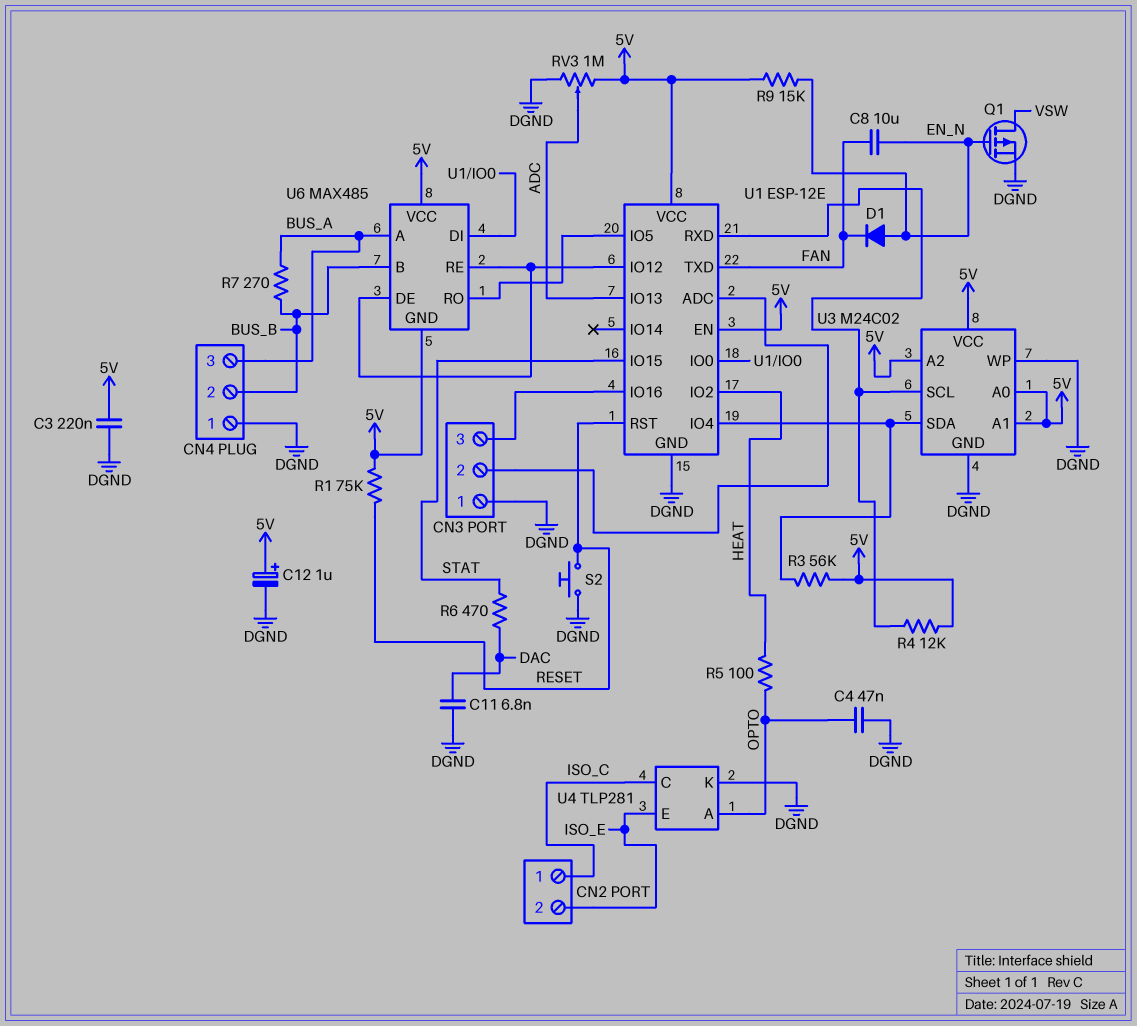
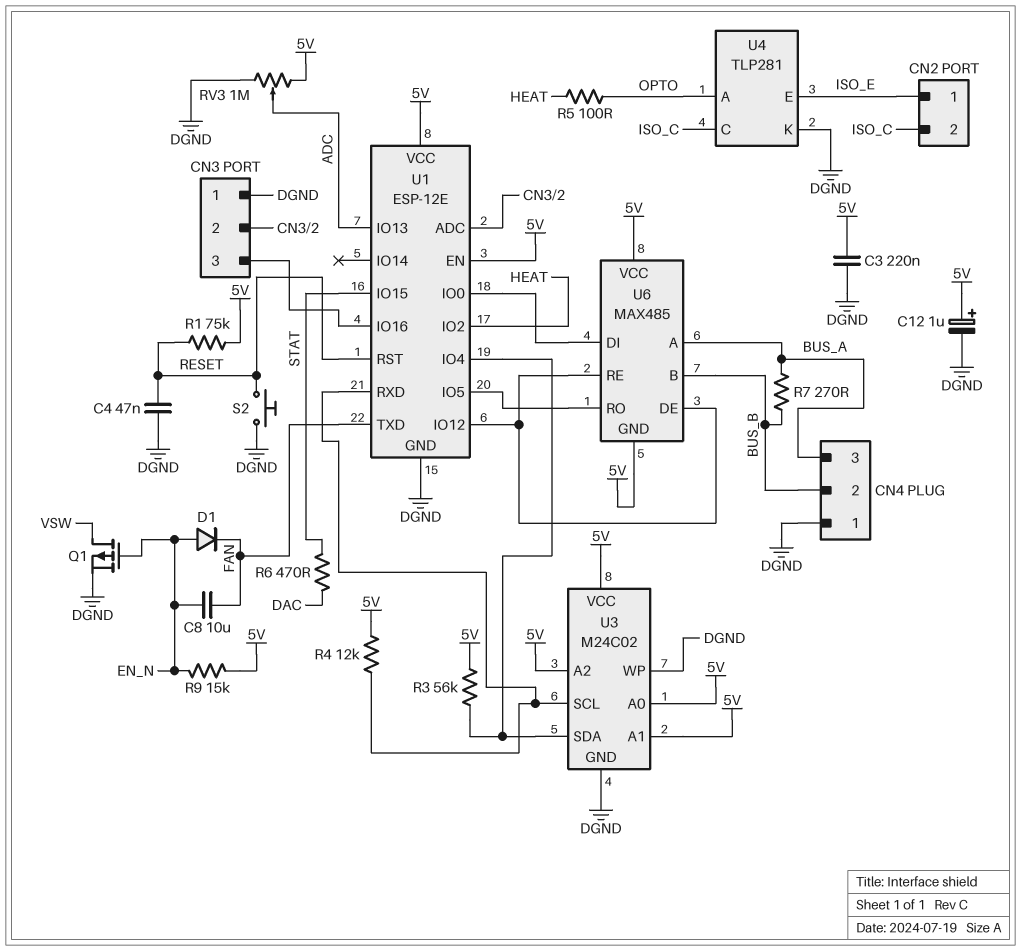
C4: 47nF (DGND, OPTO) -> 47nF (DGND, RESET)
C11: 6.8nF (DAC, DGND) -> none
CN2 pin 1: ISO_C -> ISO_E
CN2 pin 2: ISO_E -> ISO_C

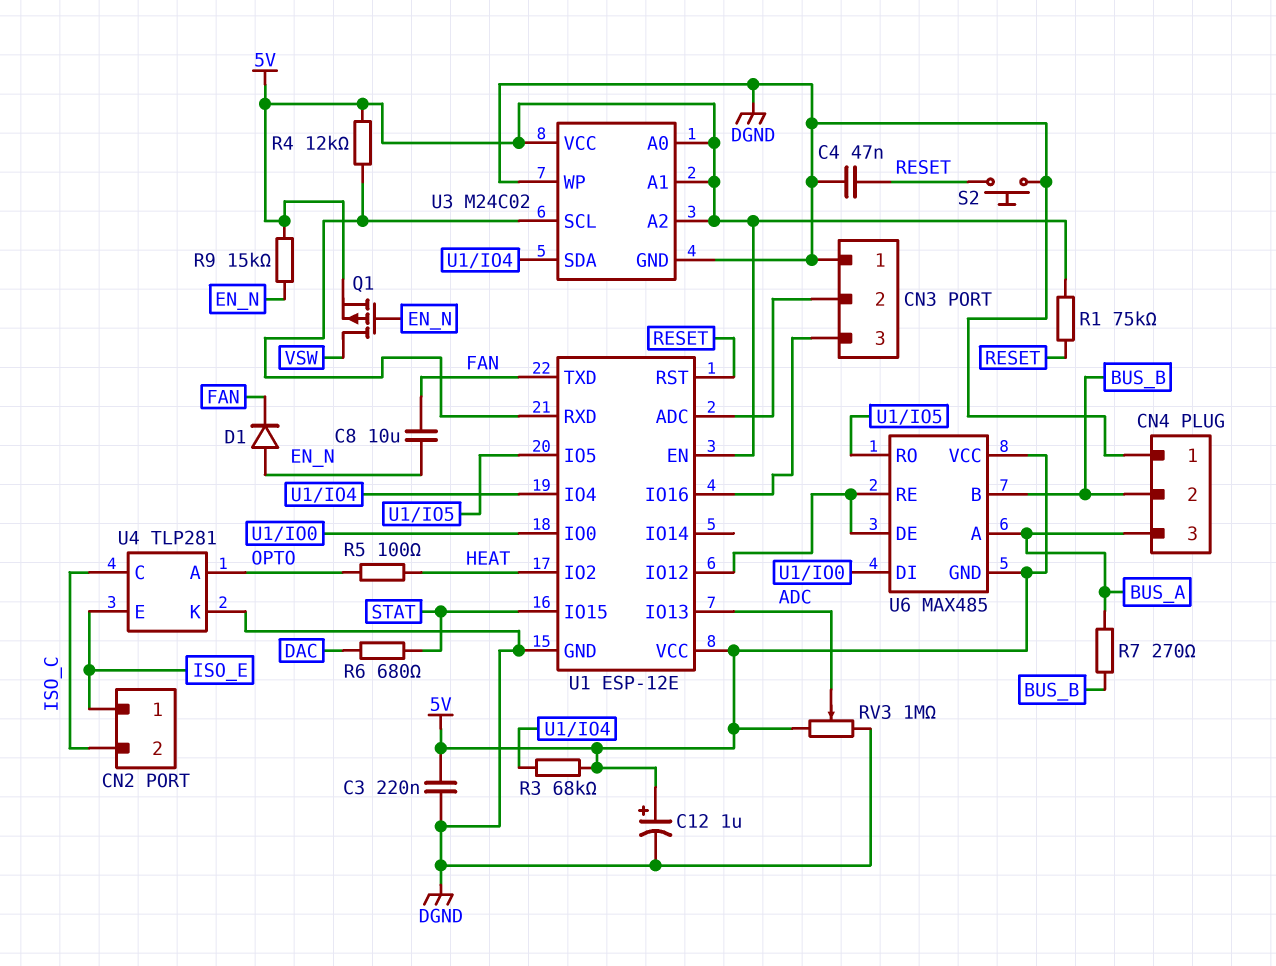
Q1: PMOS (G EN_N, D VSW, S DGND) -> PMOS (G EN_N, D VSW, S 5V)
R3: 56k (5V, U1/IO4) -> 68k (5V, U1/IO4)
R6: 470 (DAC, STAT) -> 680 (DAC, STAT)

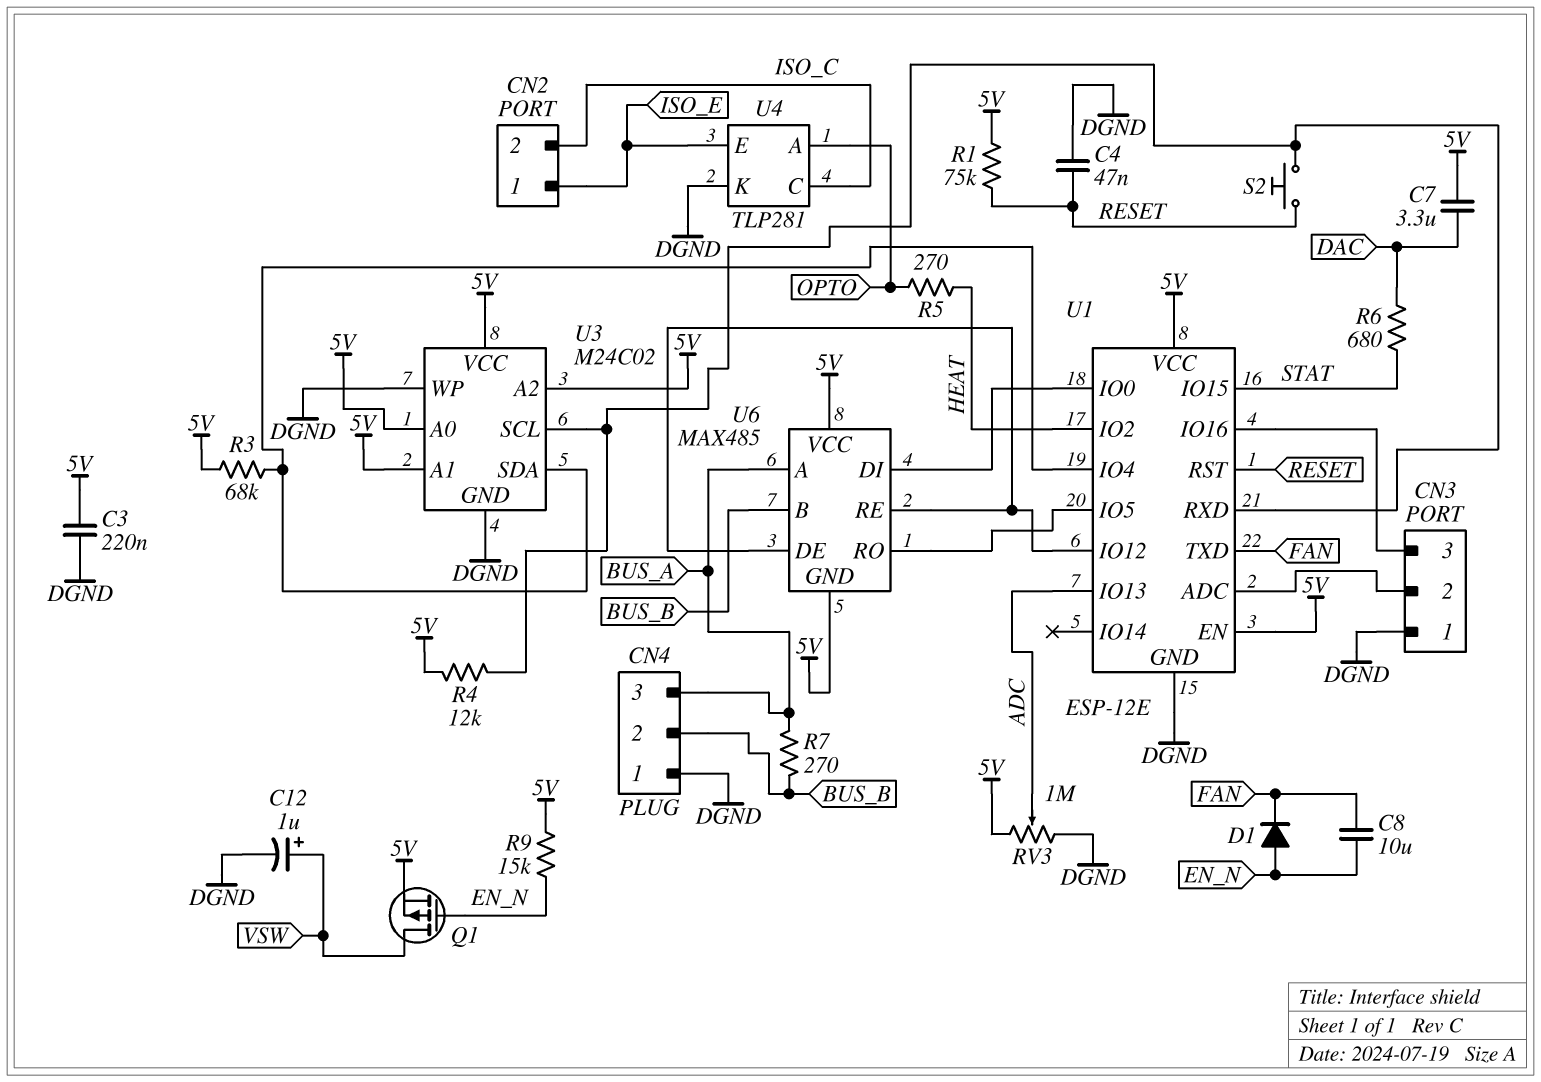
C7: none -> 3.3uF (5V, DAC)
C12: 1uF (plus 5V, minus DGND) -> 1uF (plus VSW, minus DGND)
R5: 100 (HEAT, OPTO) -> 270 (HEAT, OPTO)
S2: button (DGND, RESET) -> button (RESET, U1/RXD)

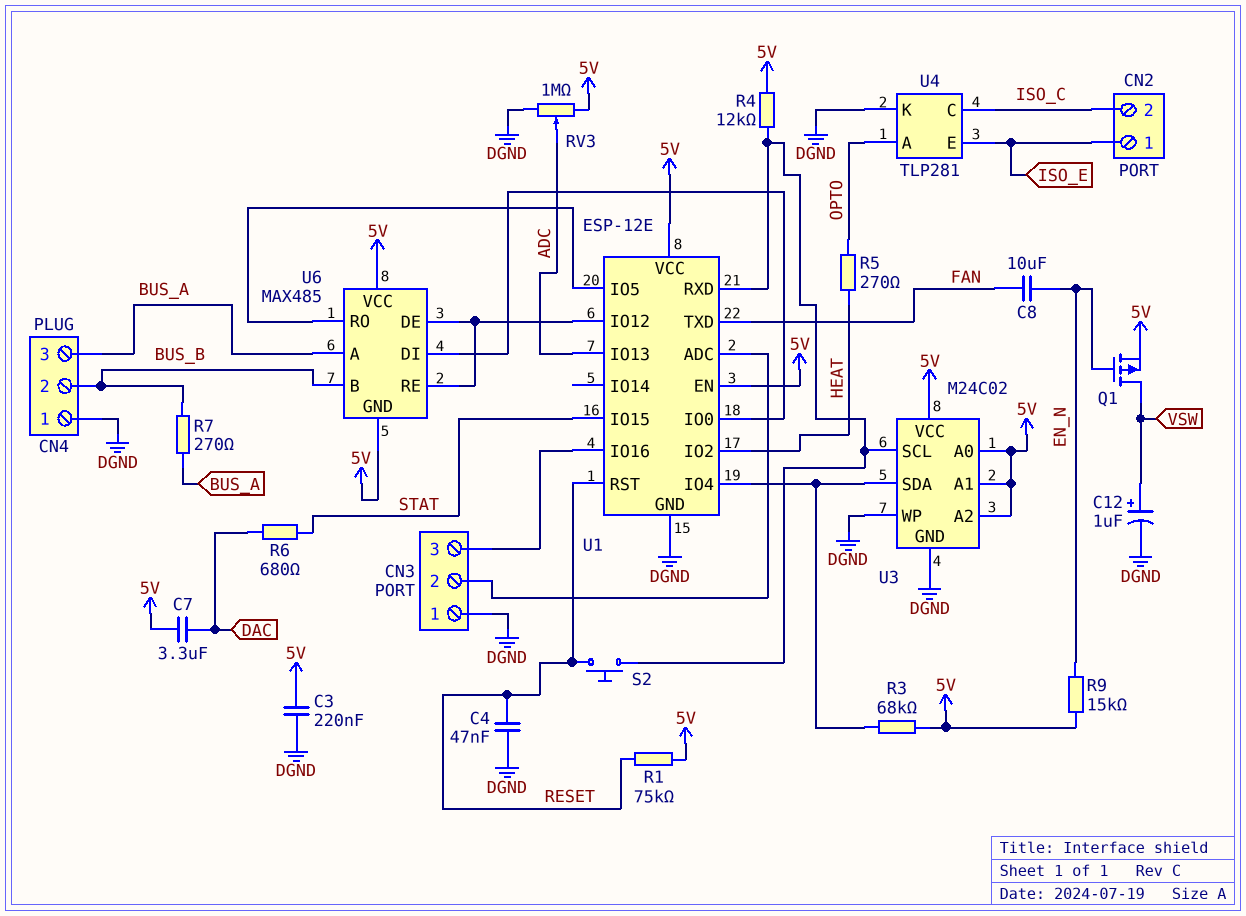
D1: diode (A EN_N, K FAN) -> none

